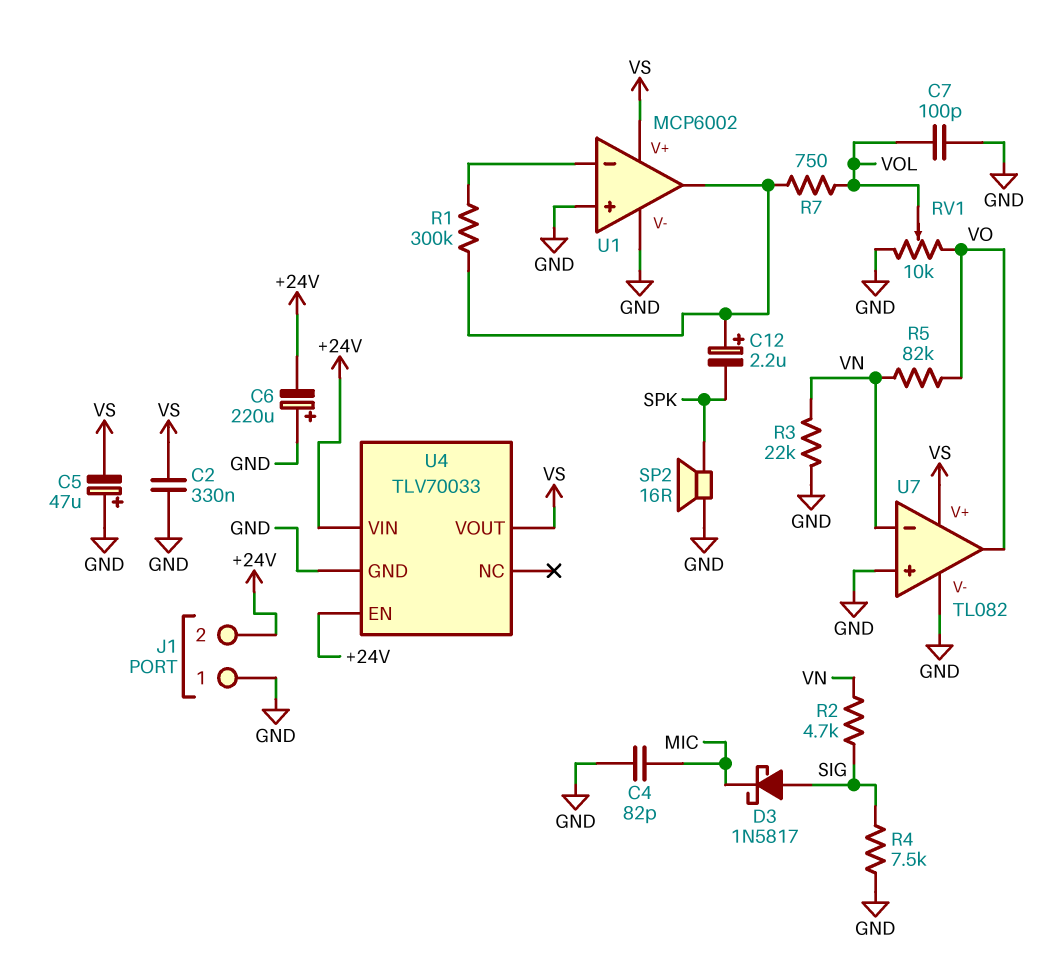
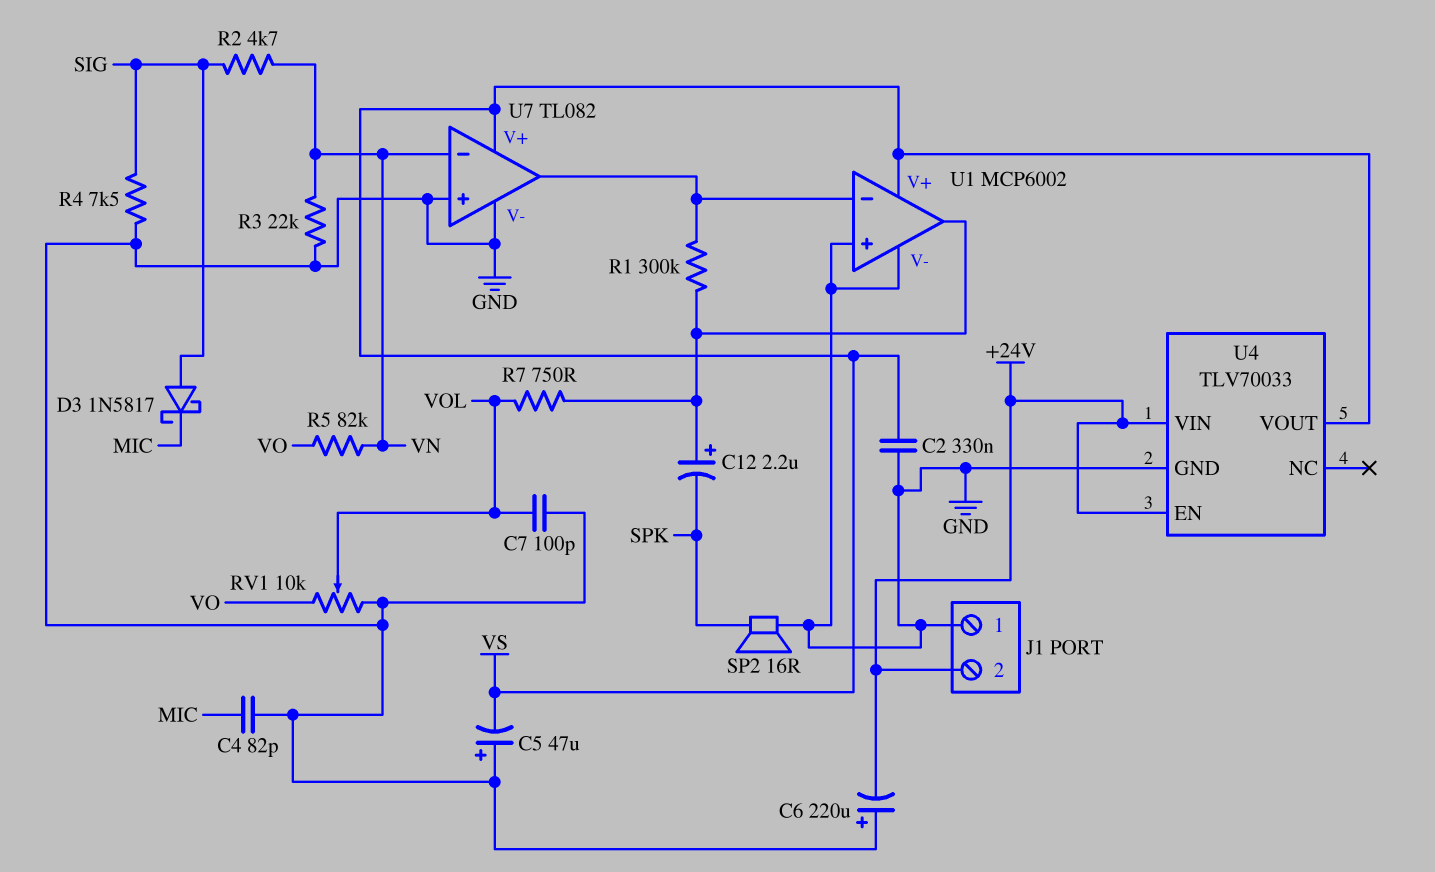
U7 pin out: VO -> U1/in-

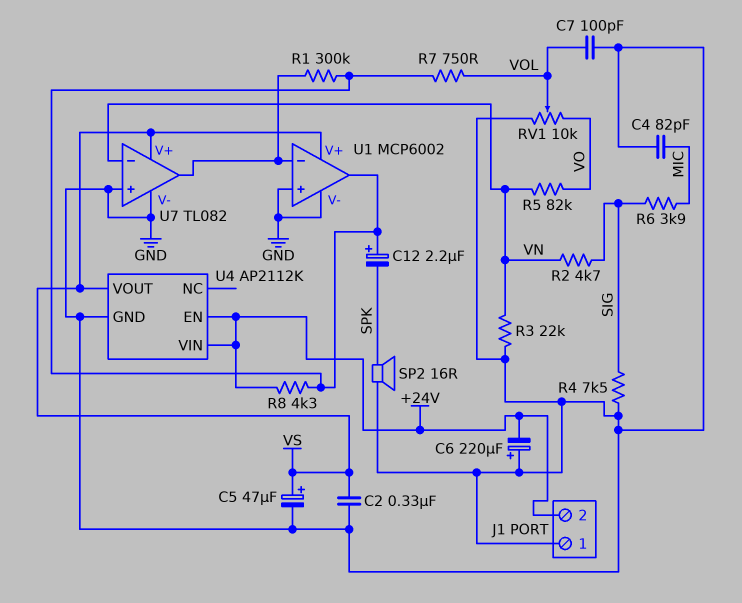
C5: 47uF (plus GND, minus VS) -> 47uF (plus VS, minus GND)
D3: schottky 1N5817 (A SIG, K MIC) -> none
R6: none -> 3.9k (MIC, SIG)
R8: none -> 4.3k (+24V, U1/out)
U4: TLV70033 -> AP2112K

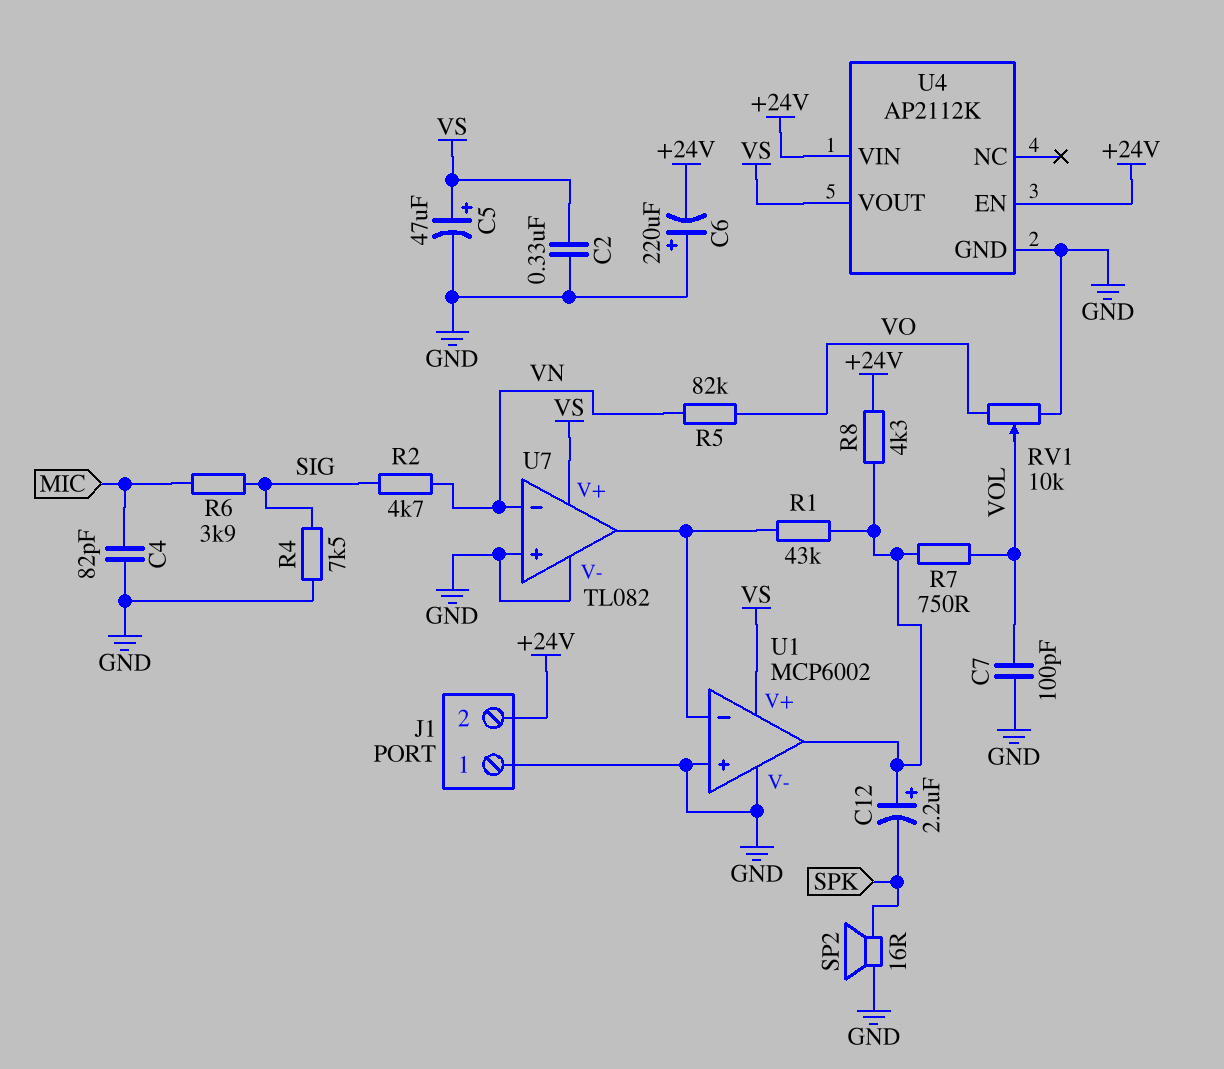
R1: 300k (U1/in-, U1/out) -> 43k (U1/in-, U1/out)
R3: 22k (GND, VN) -> none

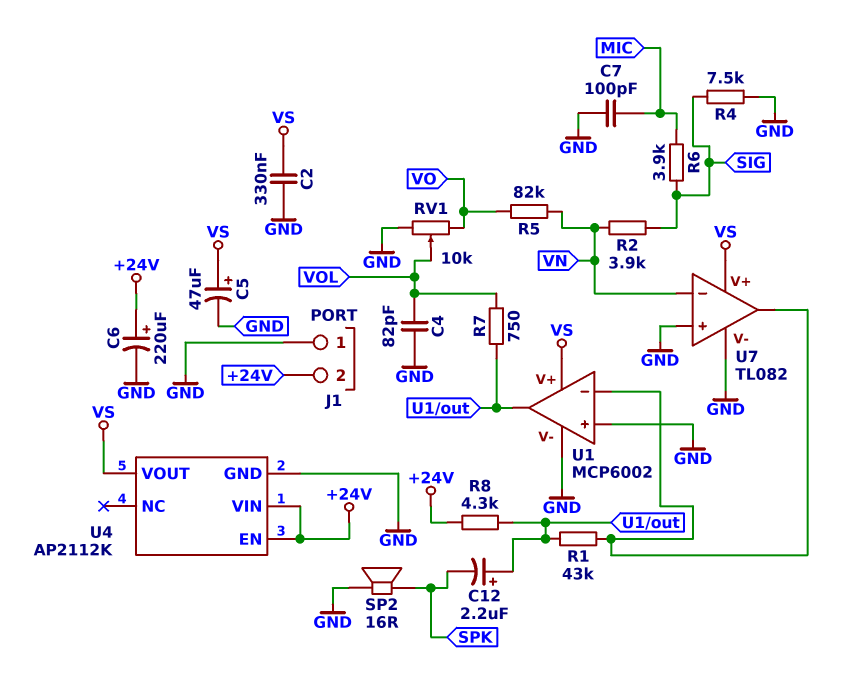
C4: 82pF (GND, MIC) -> 82pF (GND, VOL)
C6: 220uF (plus GND, minus +24V) -> 220uF (plus +24V, minus GND)
C7: 100pF (GND, VOL) -> 100pF (GND, MIC)
R2: 4.7k (SIG, VN) -> 3.9k (SIG, VN)

